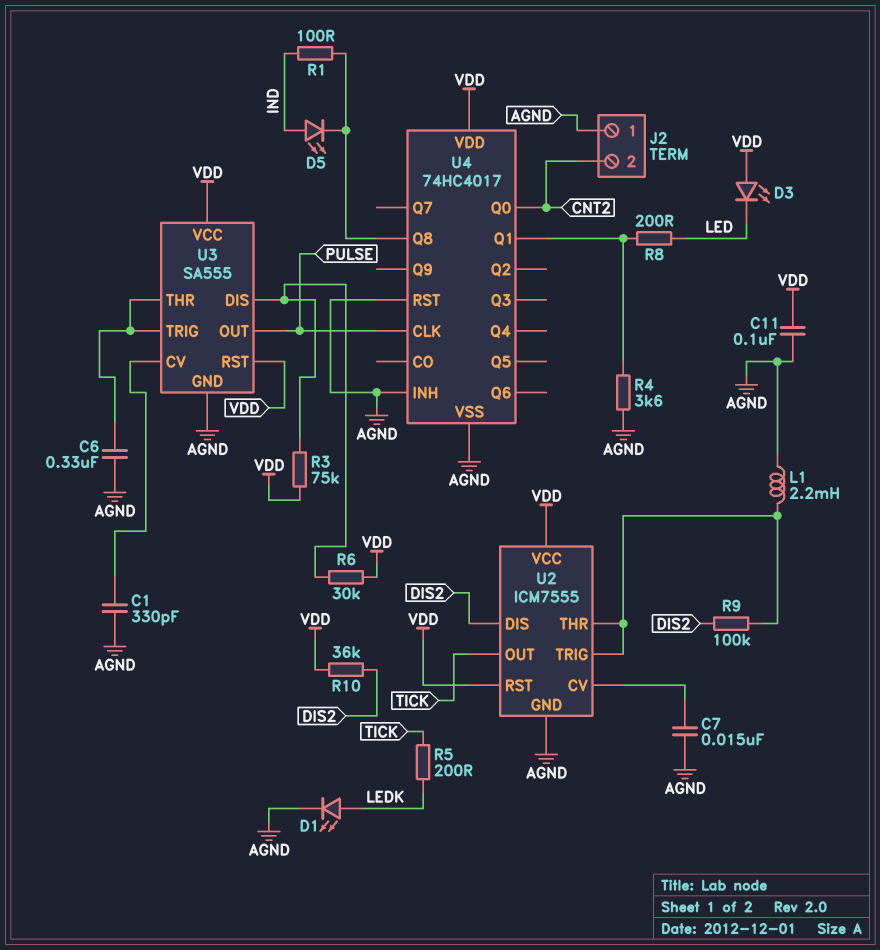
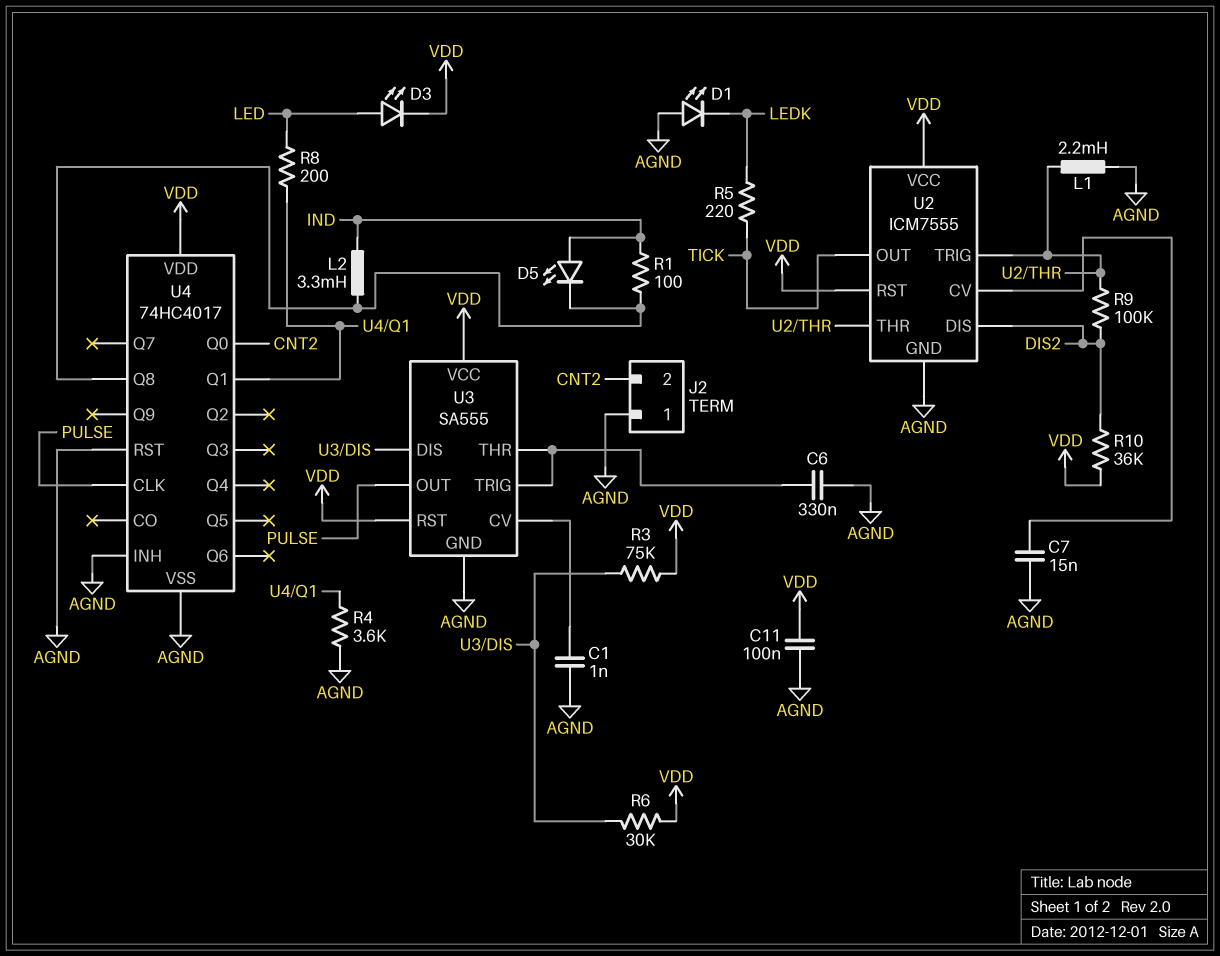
C1: 330pF (AGND, U3/CV) -> 1nF (AGND, U3/CV)
D1: LED (A LEDK, K AGND) -> LED (A AGND, K LEDK)
D3: LED (A VDD, K LED) -> LED (A LED, K VDD)
L2: none -> 3.3mH (IND, U4/Q8)
R5: 200 (LEDK, TICK) -> 220 (LEDK, TICK)

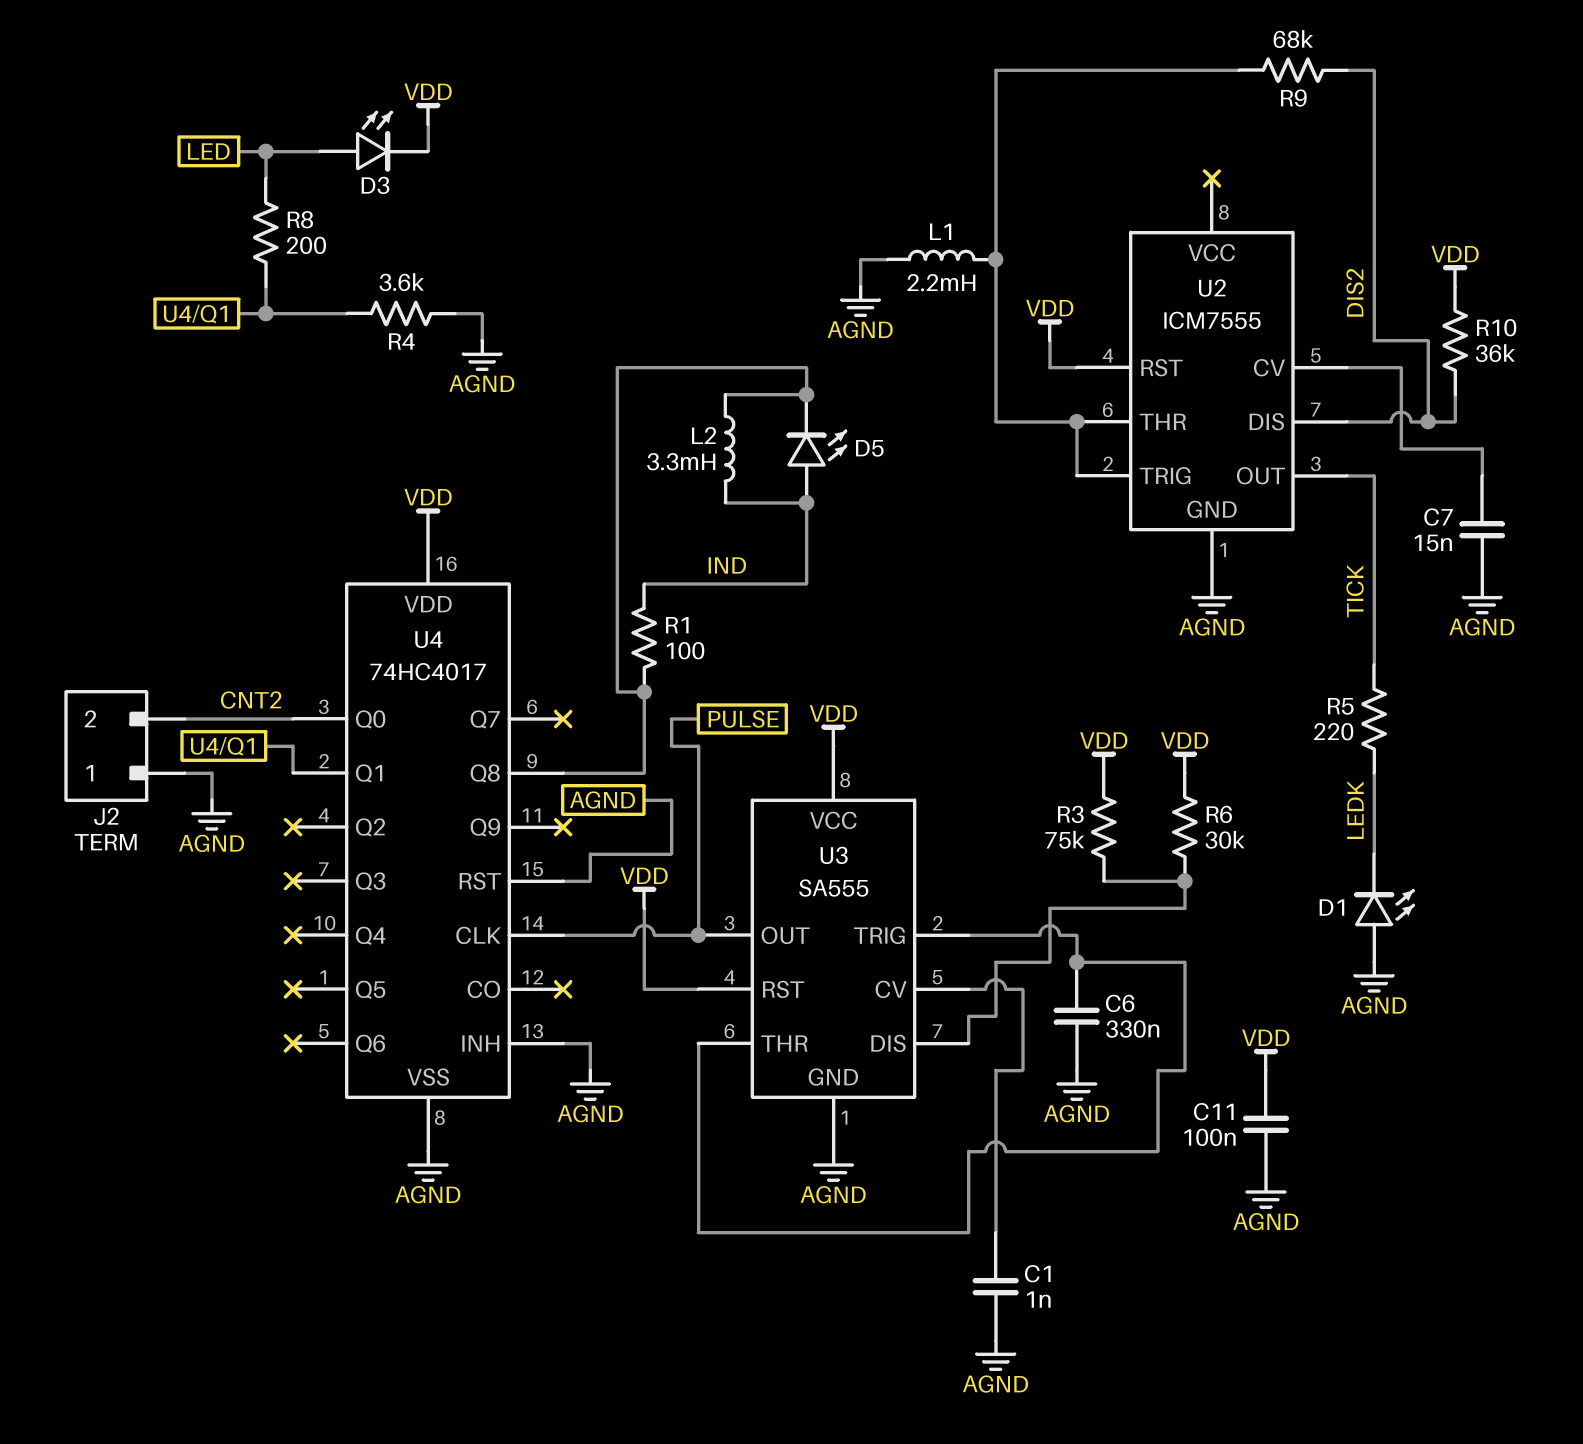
R9: 100k (DIS2, U2/THR) -> 68k (DIS2, U2/THR)
U2 pin VCC: VDD -> none

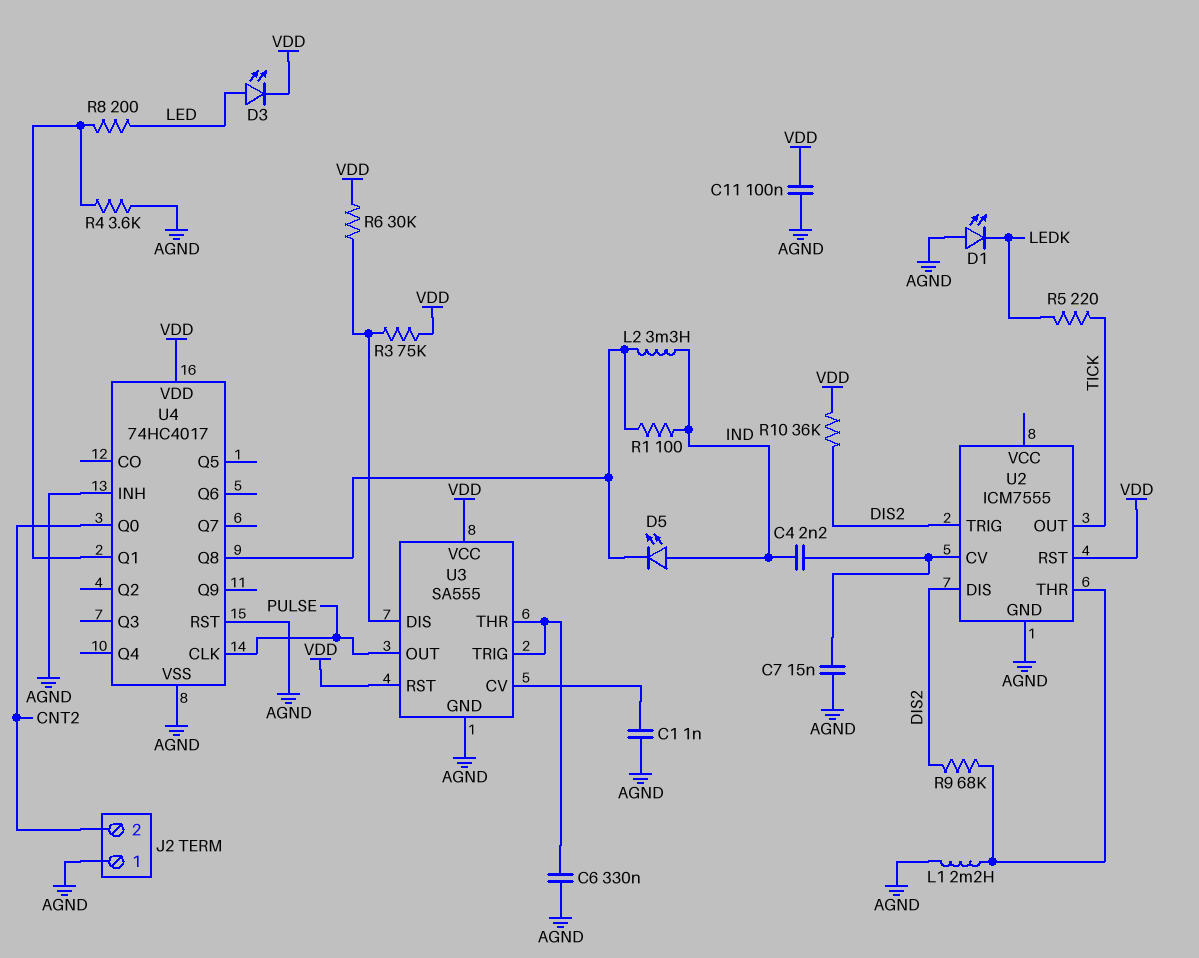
C4: none -> 2.2nF (IND, U2/CV)
U2 pin TRIG: U2/THR -> DIS2

